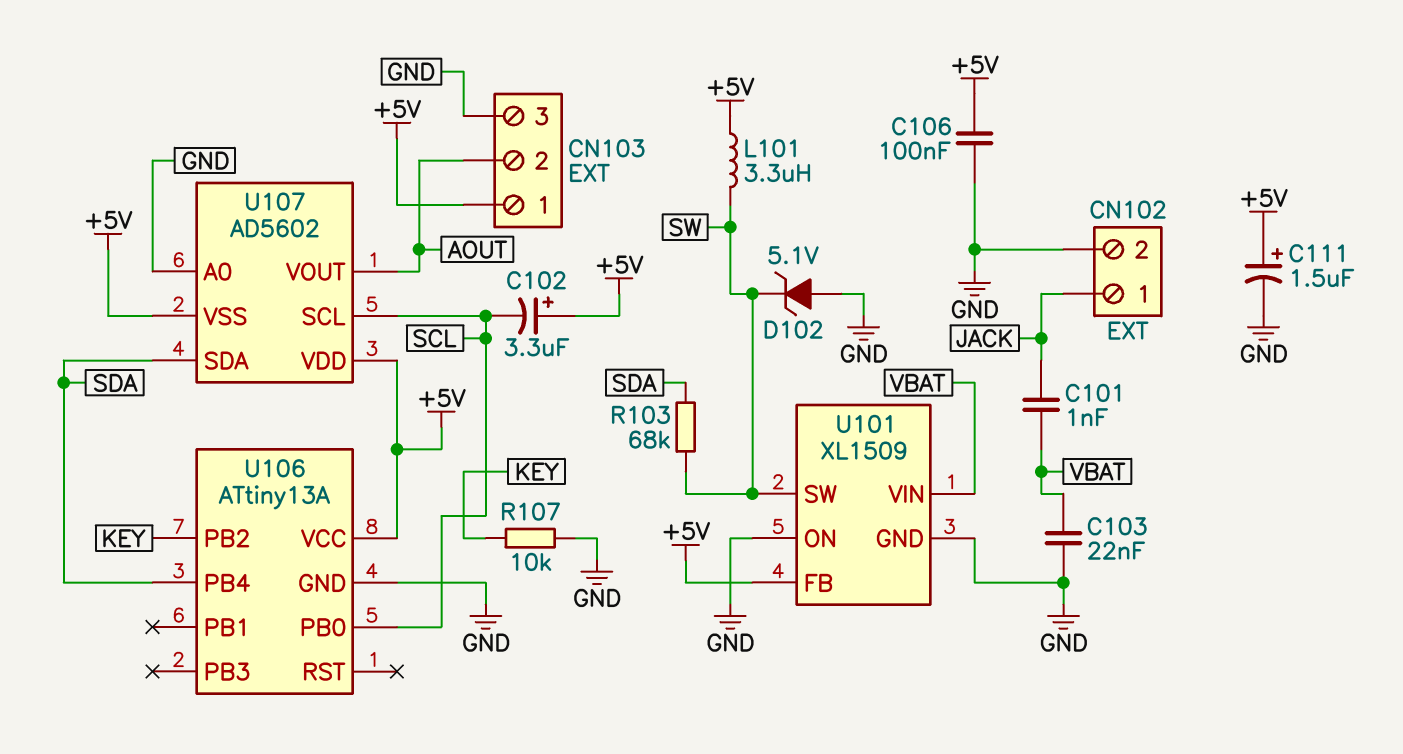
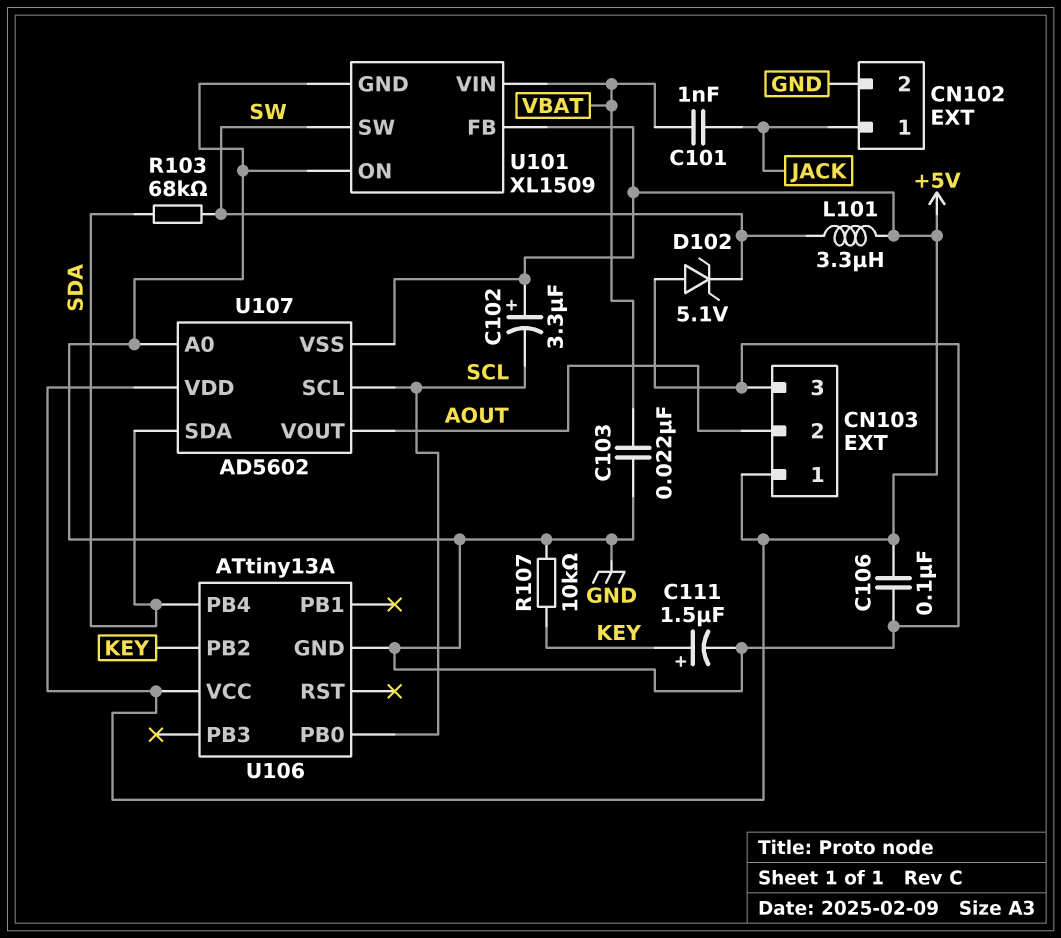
C111: 1.5uF (plus +5V, minus GND) -> 1.5uF (plus KEY, minus GND)

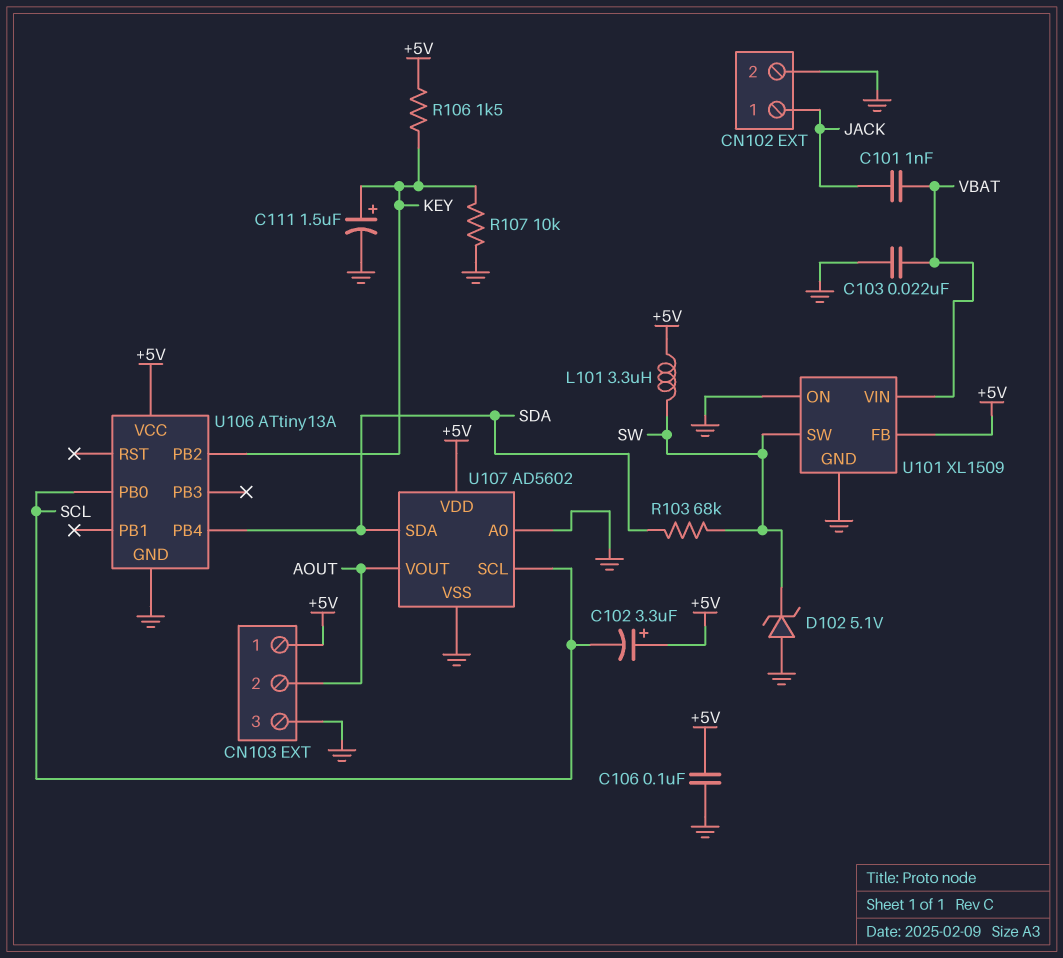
R106: none -> 1.5k (+5V, KEY)
U107 pin VSS: +5V -> GND

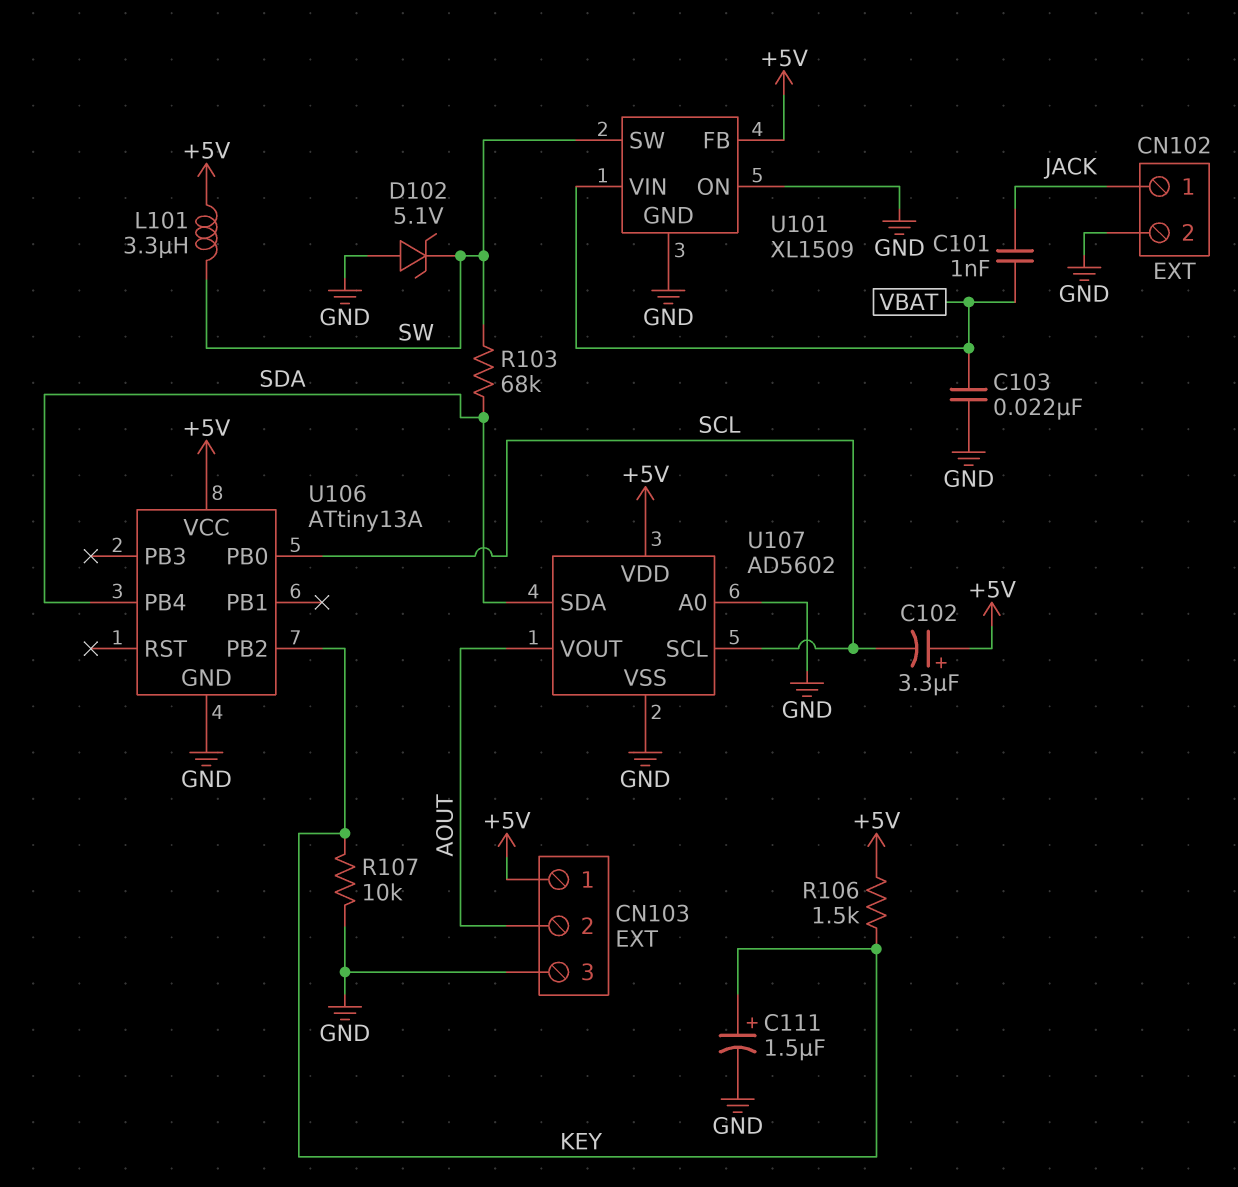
C106: 100nF (+5V, GND) -> none

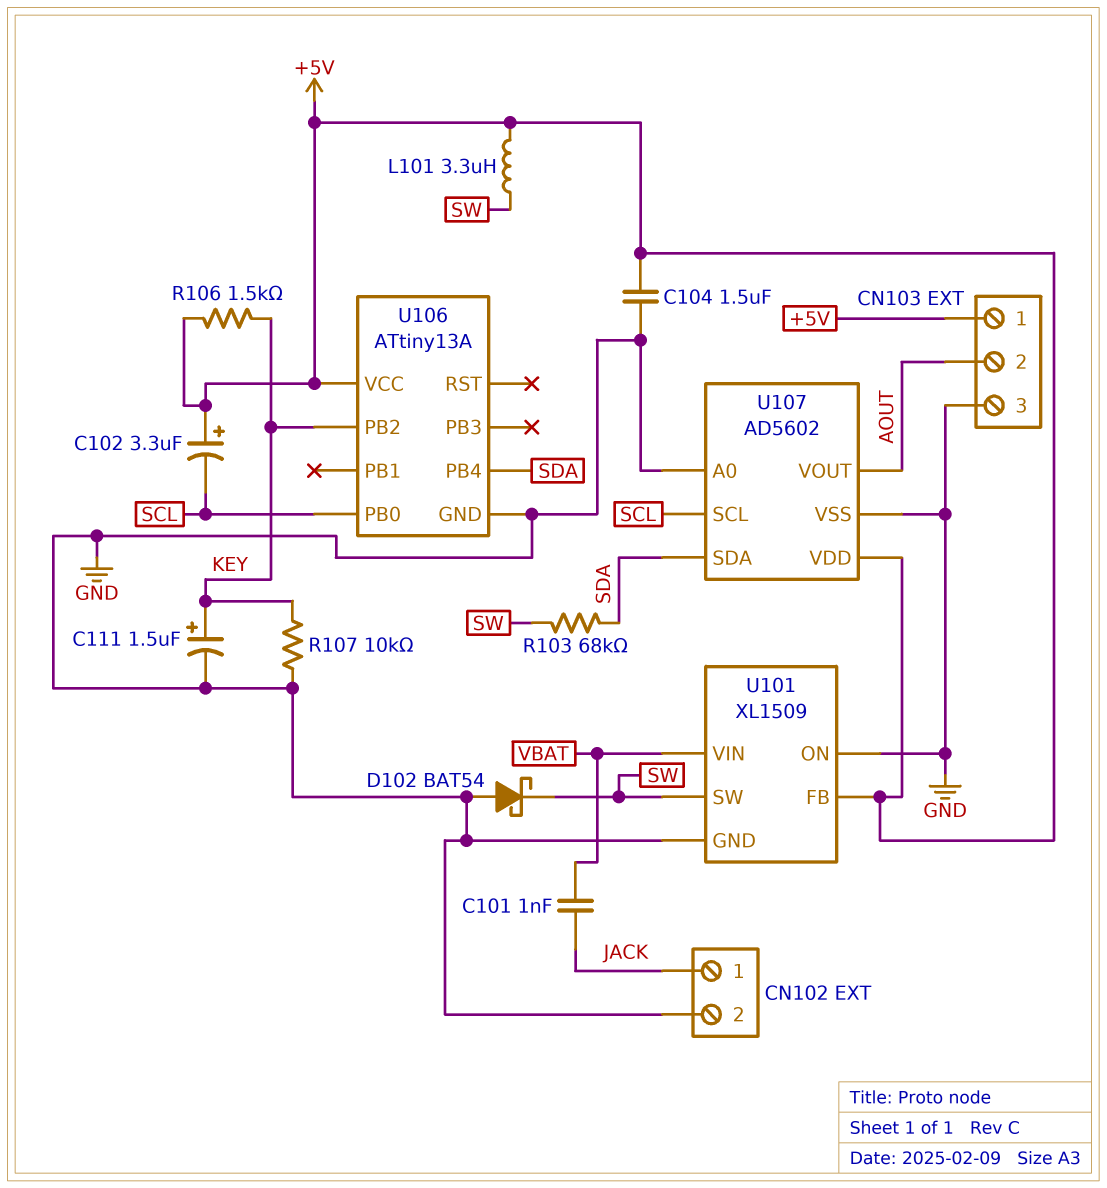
C103: 22nF (GND, VBAT) -> none
C104: none -> 1.5uF (+5V, GND)
D102: zener 5.1V (A GND, K SW) -> schottky BAT54 (A GND, K SW)

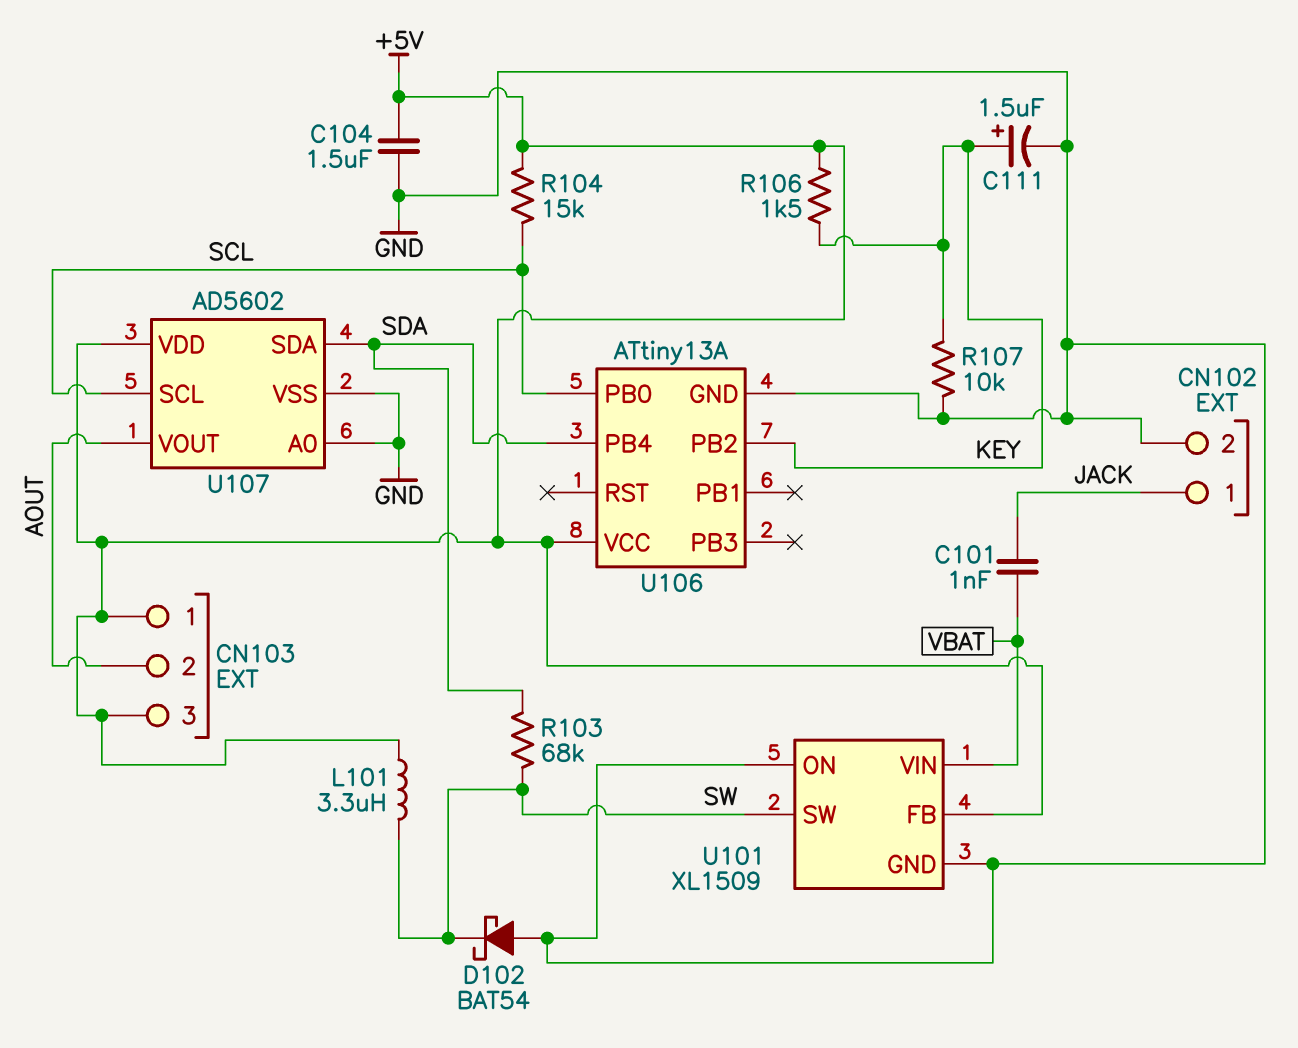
C102: 3.3uF (plus +5V, minus SCL) -> none
CN103 pin 3: GND -> +5V
R104: none -> 15k (+5V, SCL)

